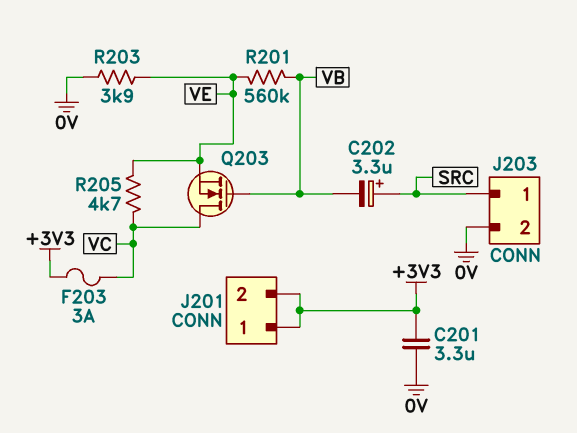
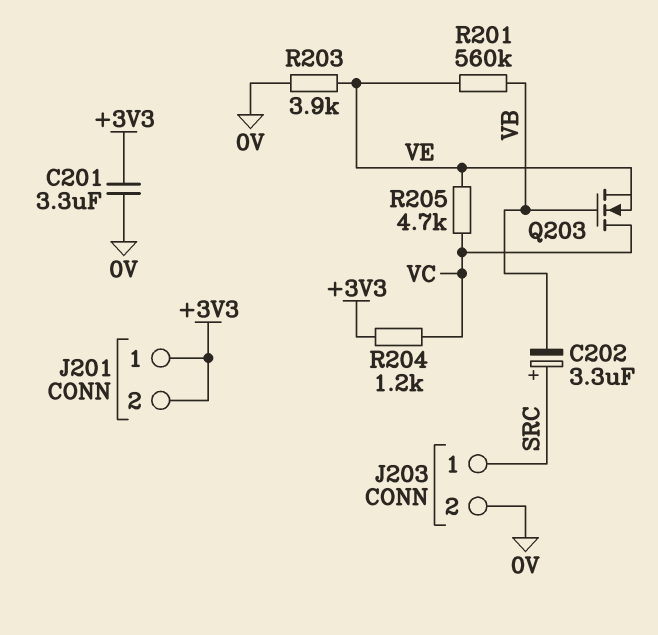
F203: 3A (+3V3, VC) -> none
R204: none -> 1.2k (+3V3, VC)

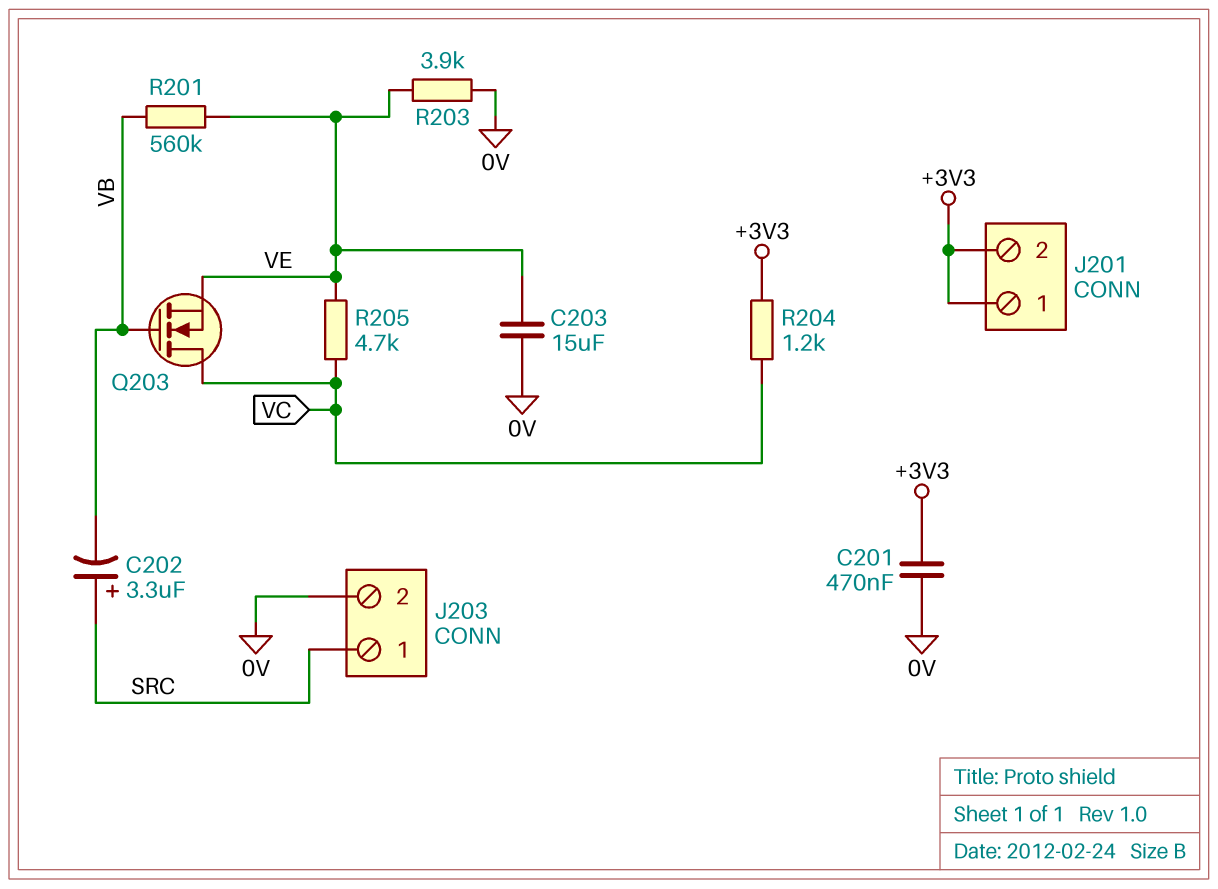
C201: 3.3uF (+3V3, 0V) -> 470nF (+3V3, 0V)
C203: none -> 15uF (0V, VE)

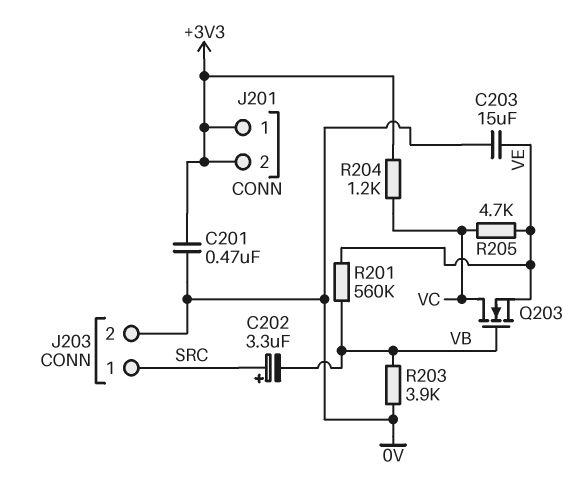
R203: 3.9k (0V, VE) -> 3.9k (0V, VB)

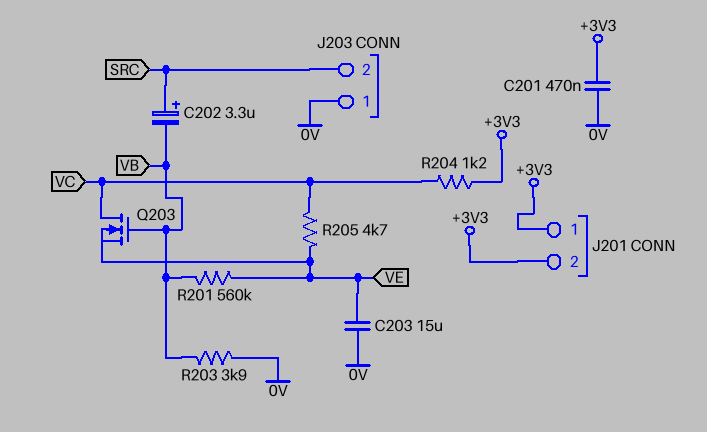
J203 pin 1: SRC -> 0V
J203 pin 2: 0V -> SRC

